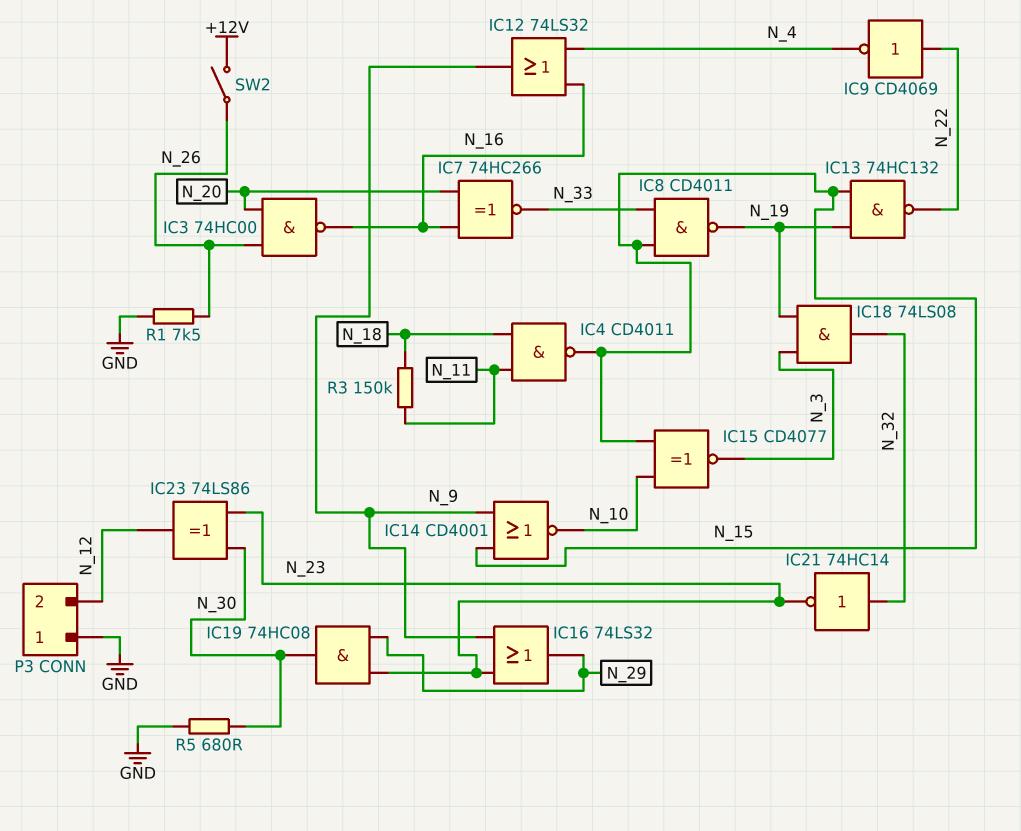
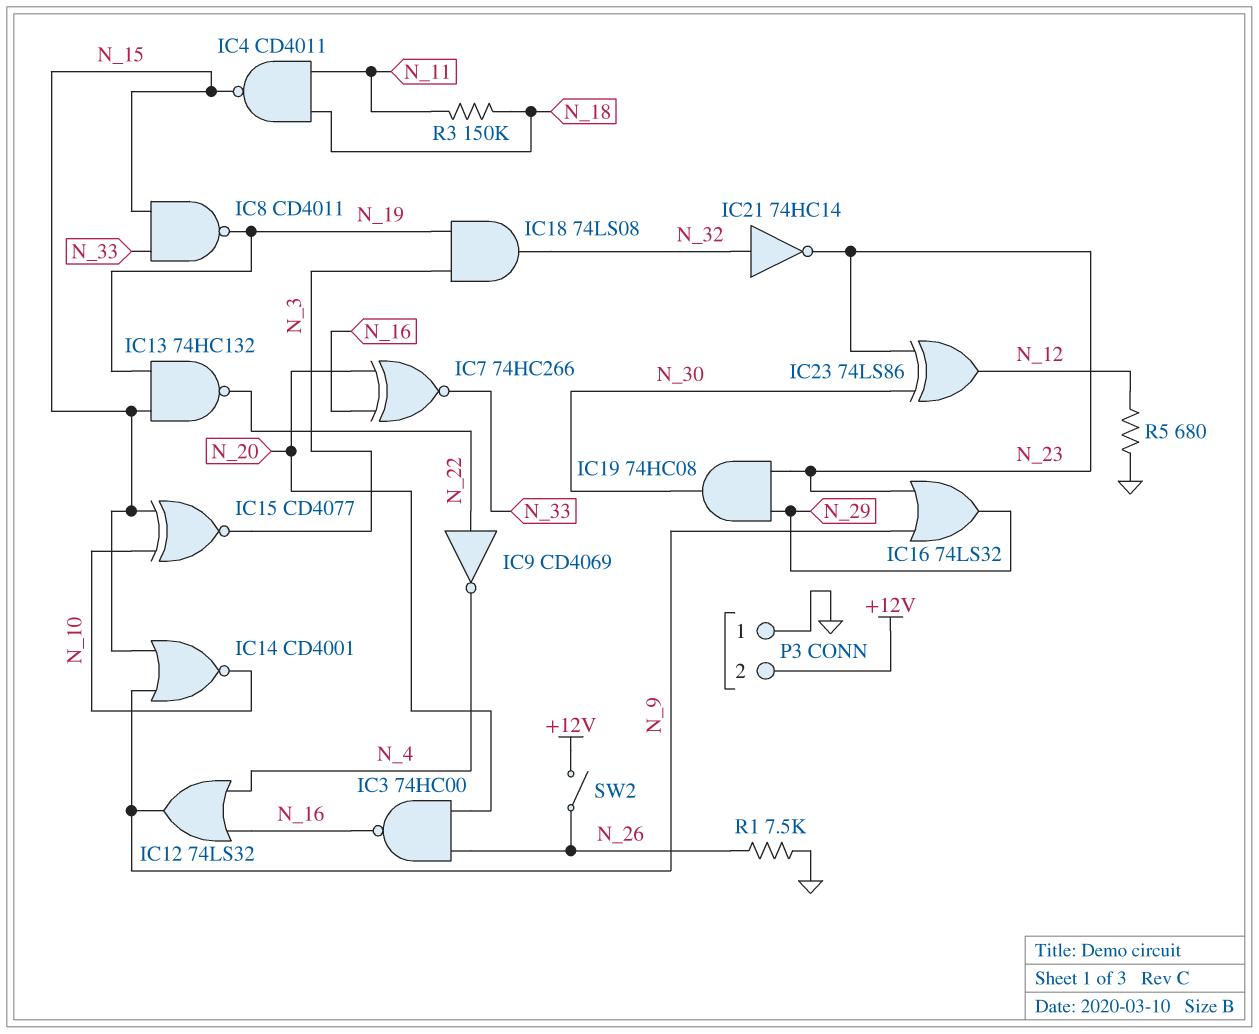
P3 pin 2: N_12 -> +12V
R5: 680 (GND, N_30) -> 680 (GND, N_12)

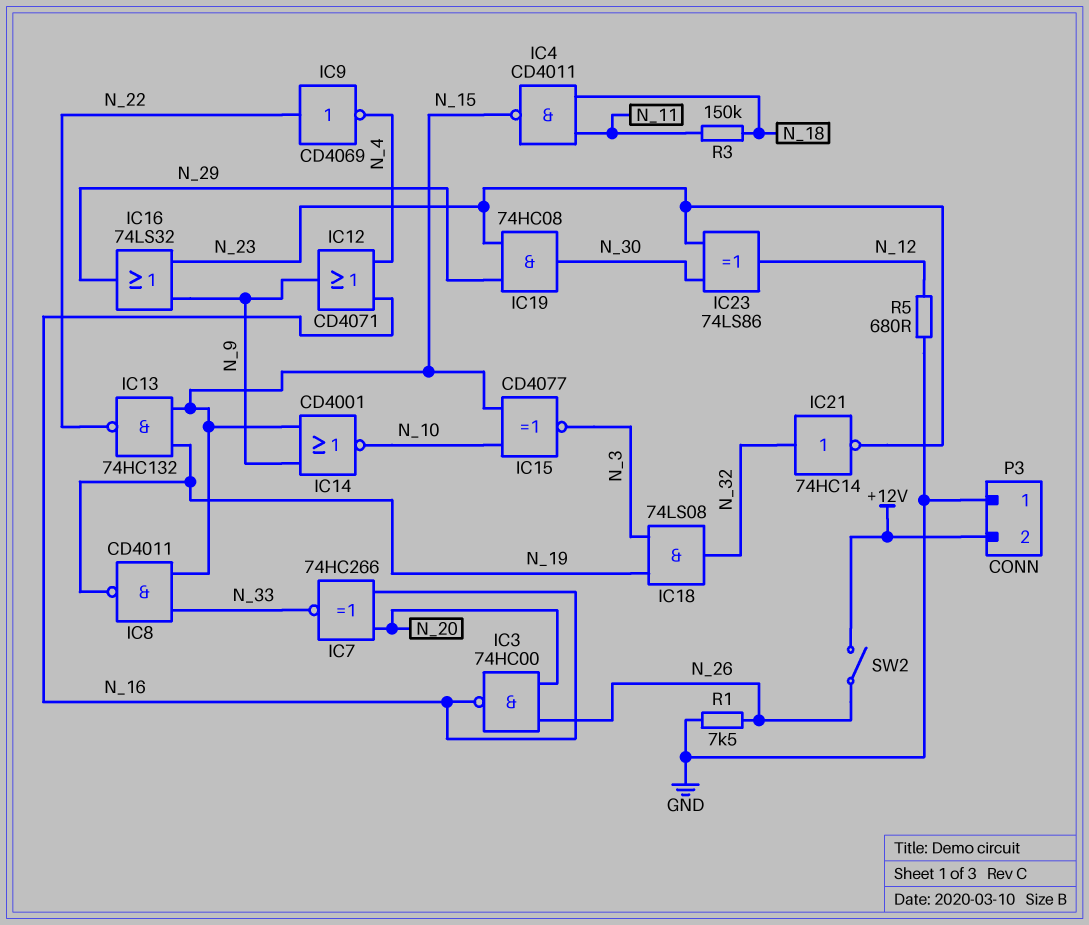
IC12: OR 74LS32 (in N_4, in N_16, out N_9) -> OR CD4071 (in N_4, in N_16, out N_9)

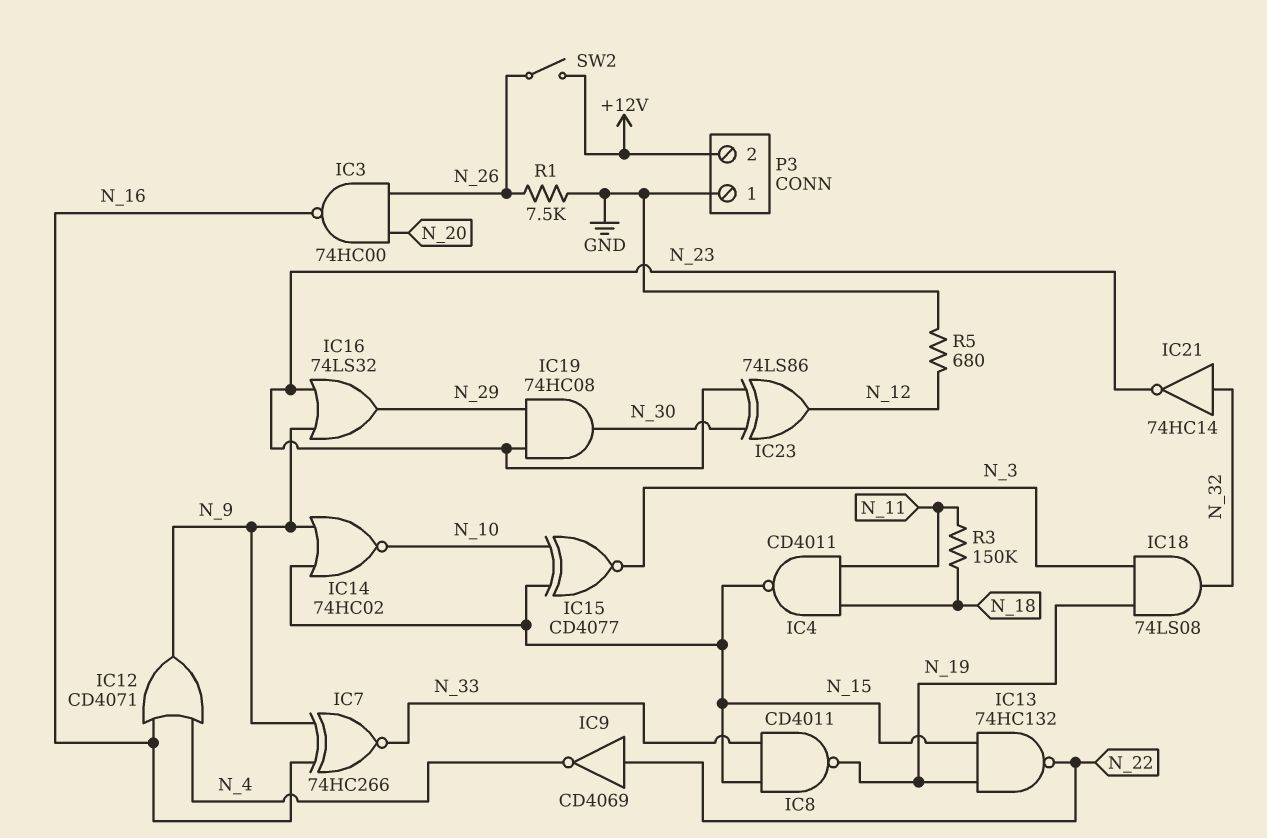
IC7: XNOR 74HC266 (in N_16, in N_20, out N_33) -> XNOR 74HC266 (in N_9, in N_16, out N_33)
IC14: NOR CD4001 (in N_9, in N_15, out N_10) -> NOR 74HC02 (in N_9, in N_15, out N_10)

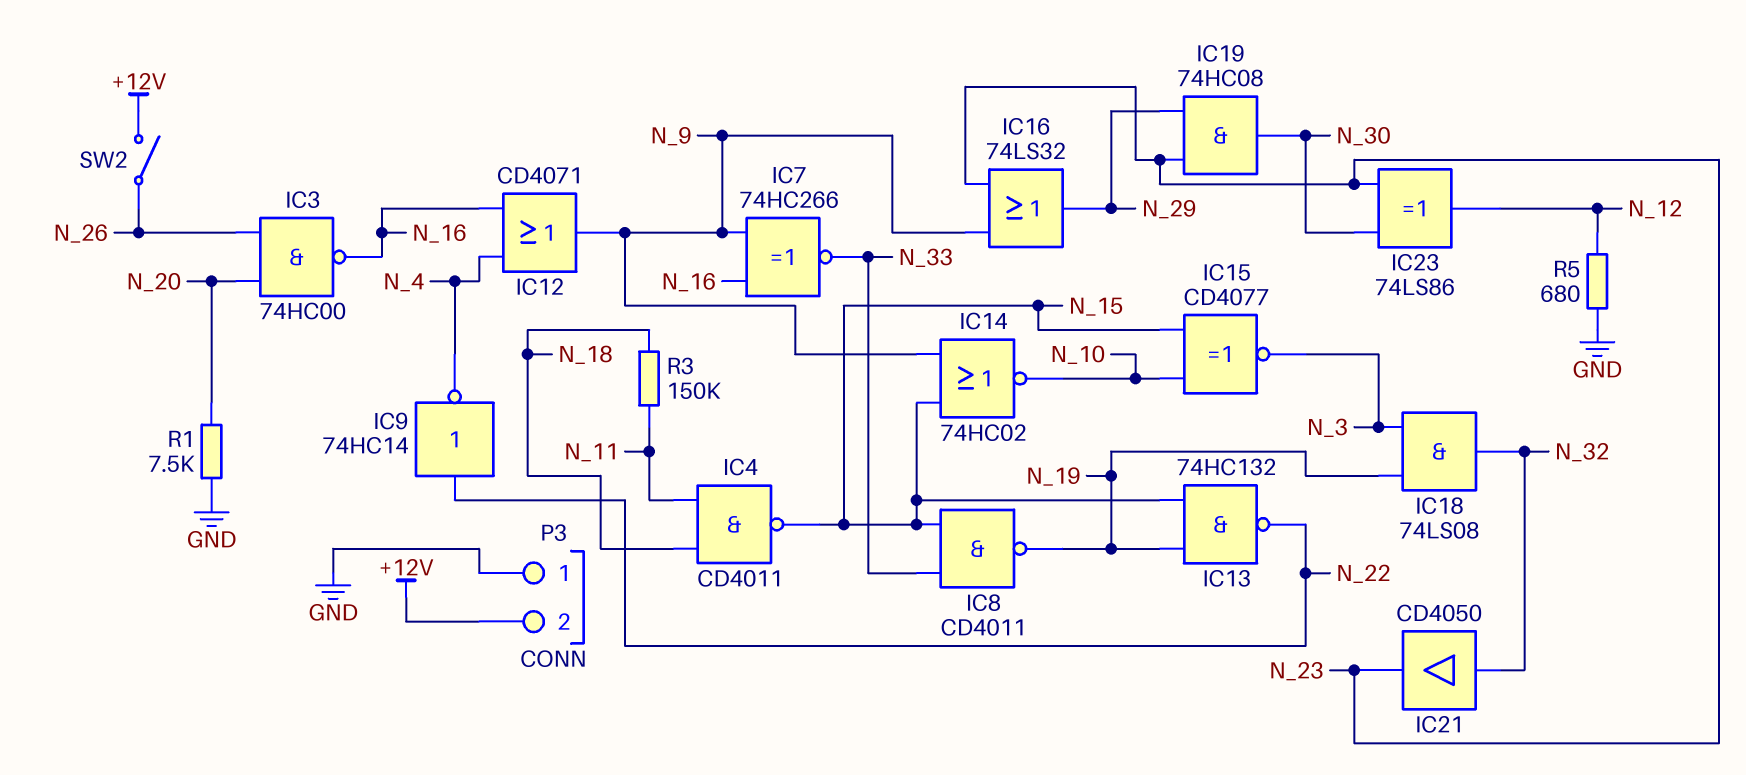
IC9: NOT CD4069 (in N_22, out N_4) -> NOT 74HC14 (in N_22, out N_4)
IC21: NOT 74HC14 (in N_32, out N_23) -> buffer CD4050 (in N_32, out N_23)
R1: 7.5k (GND, N_26) -> 7.5k (GND, N_20)

